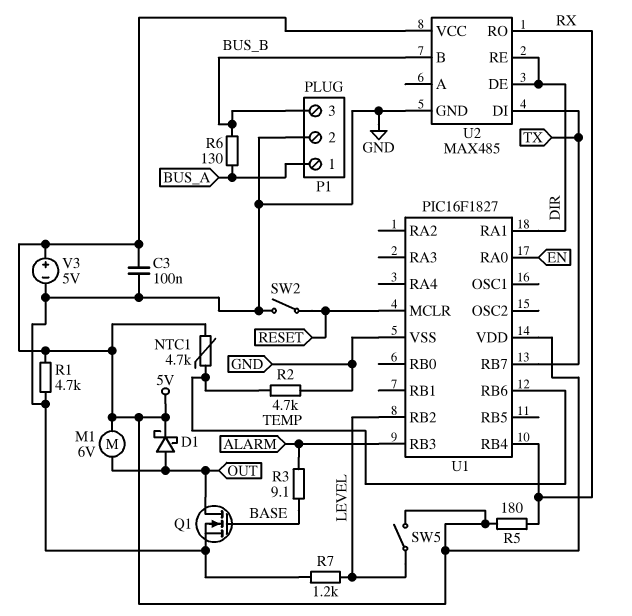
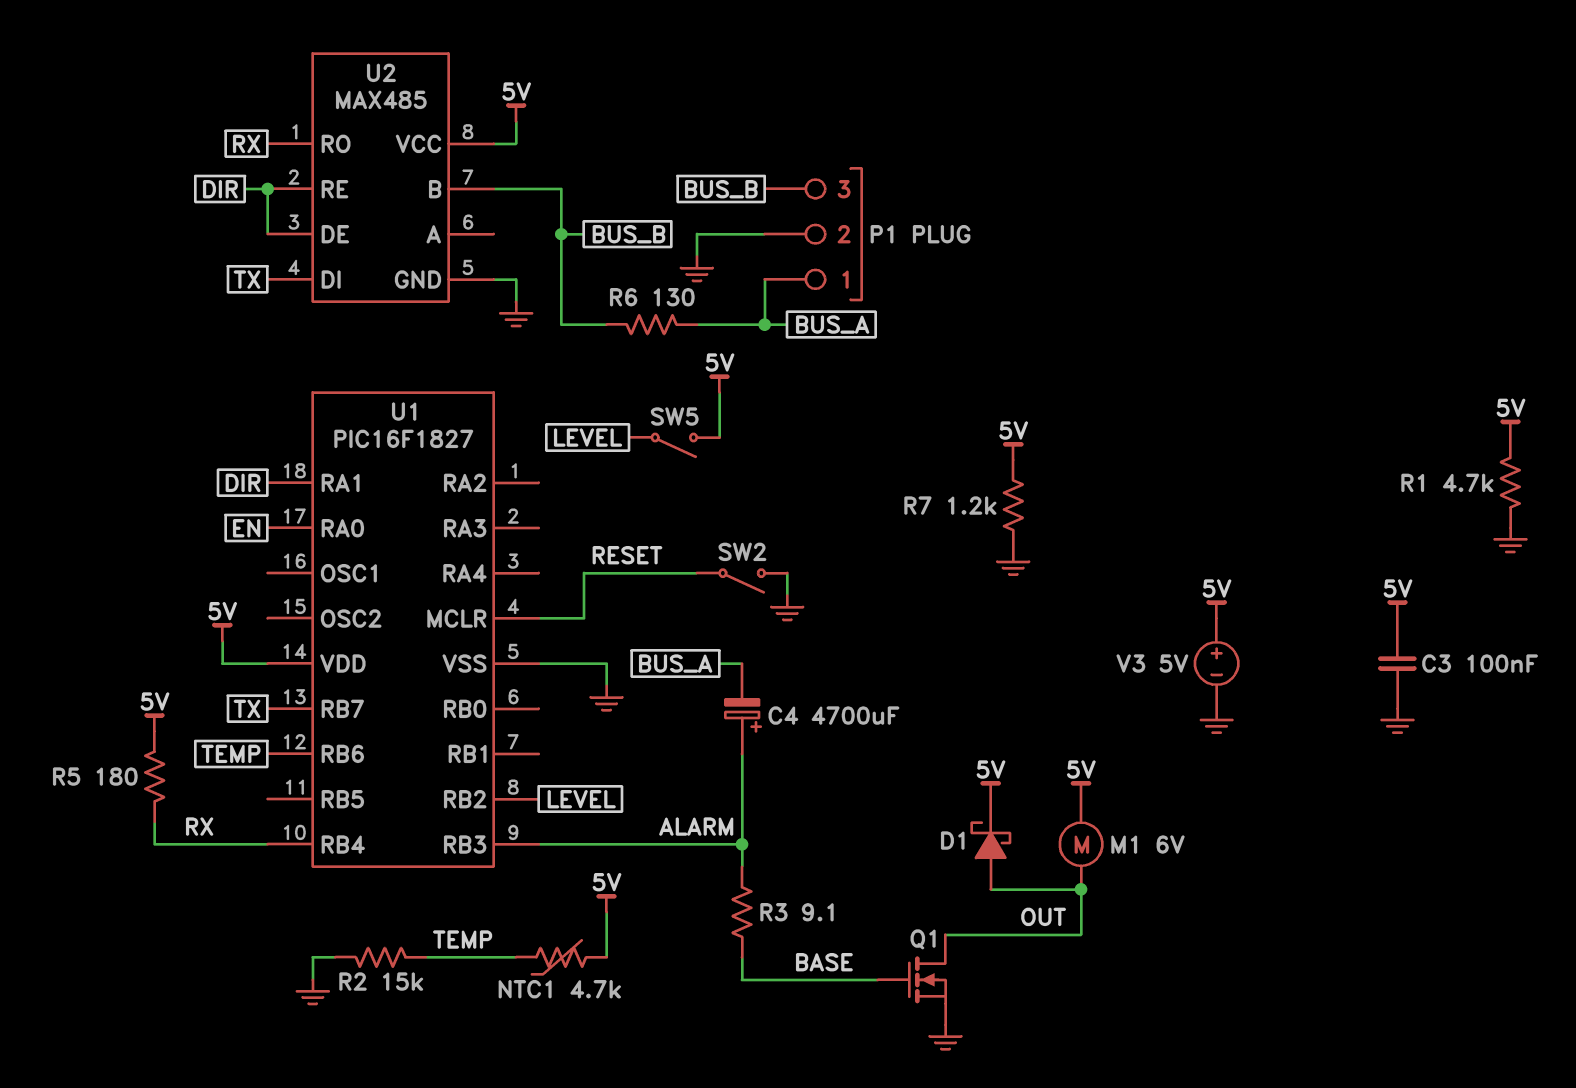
C4: none -> 4700uF (plus ALARM, minus BUS_A)
R2: 4.7k (GND, TEMP) -> 15k (GND, TEMP)
R7: 1.2k (GND, LEVEL) -> 1.2k (5V, GND)

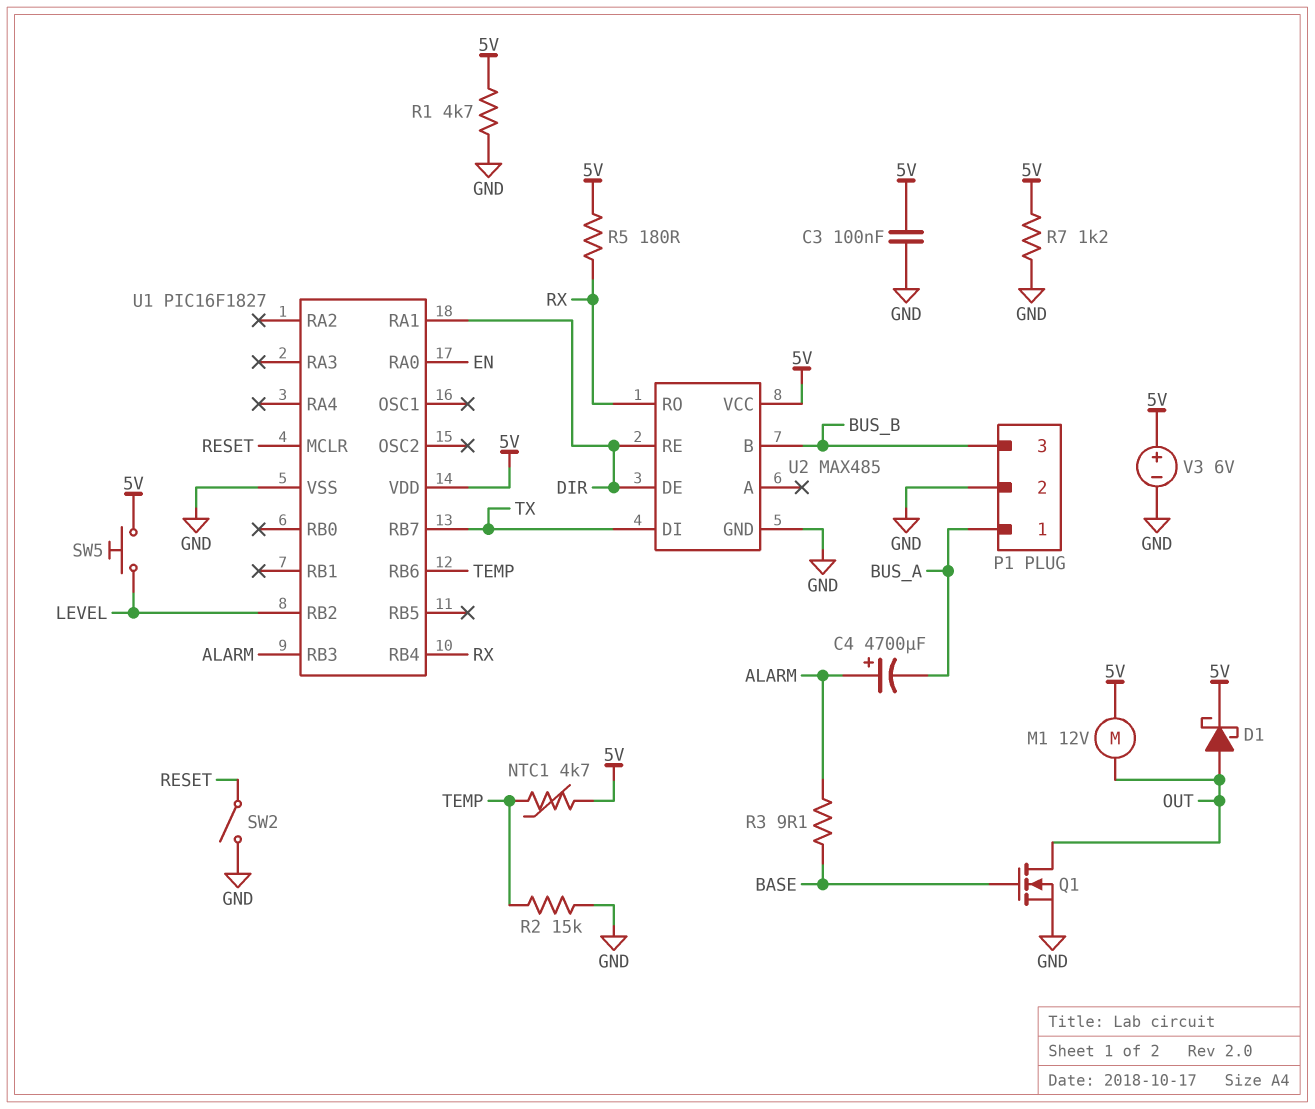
M1: motor 6V (5V, OUT) -> motor 12V (5V, OUT)
R6: 130 (BUS_A, BUS_B) -> none
SW5: switch (5V, LEVEL) -> button (5V, LEVEL)
V3: 5V (plus 5V, minus GND) -> 6V (plus 5V, minus GND)

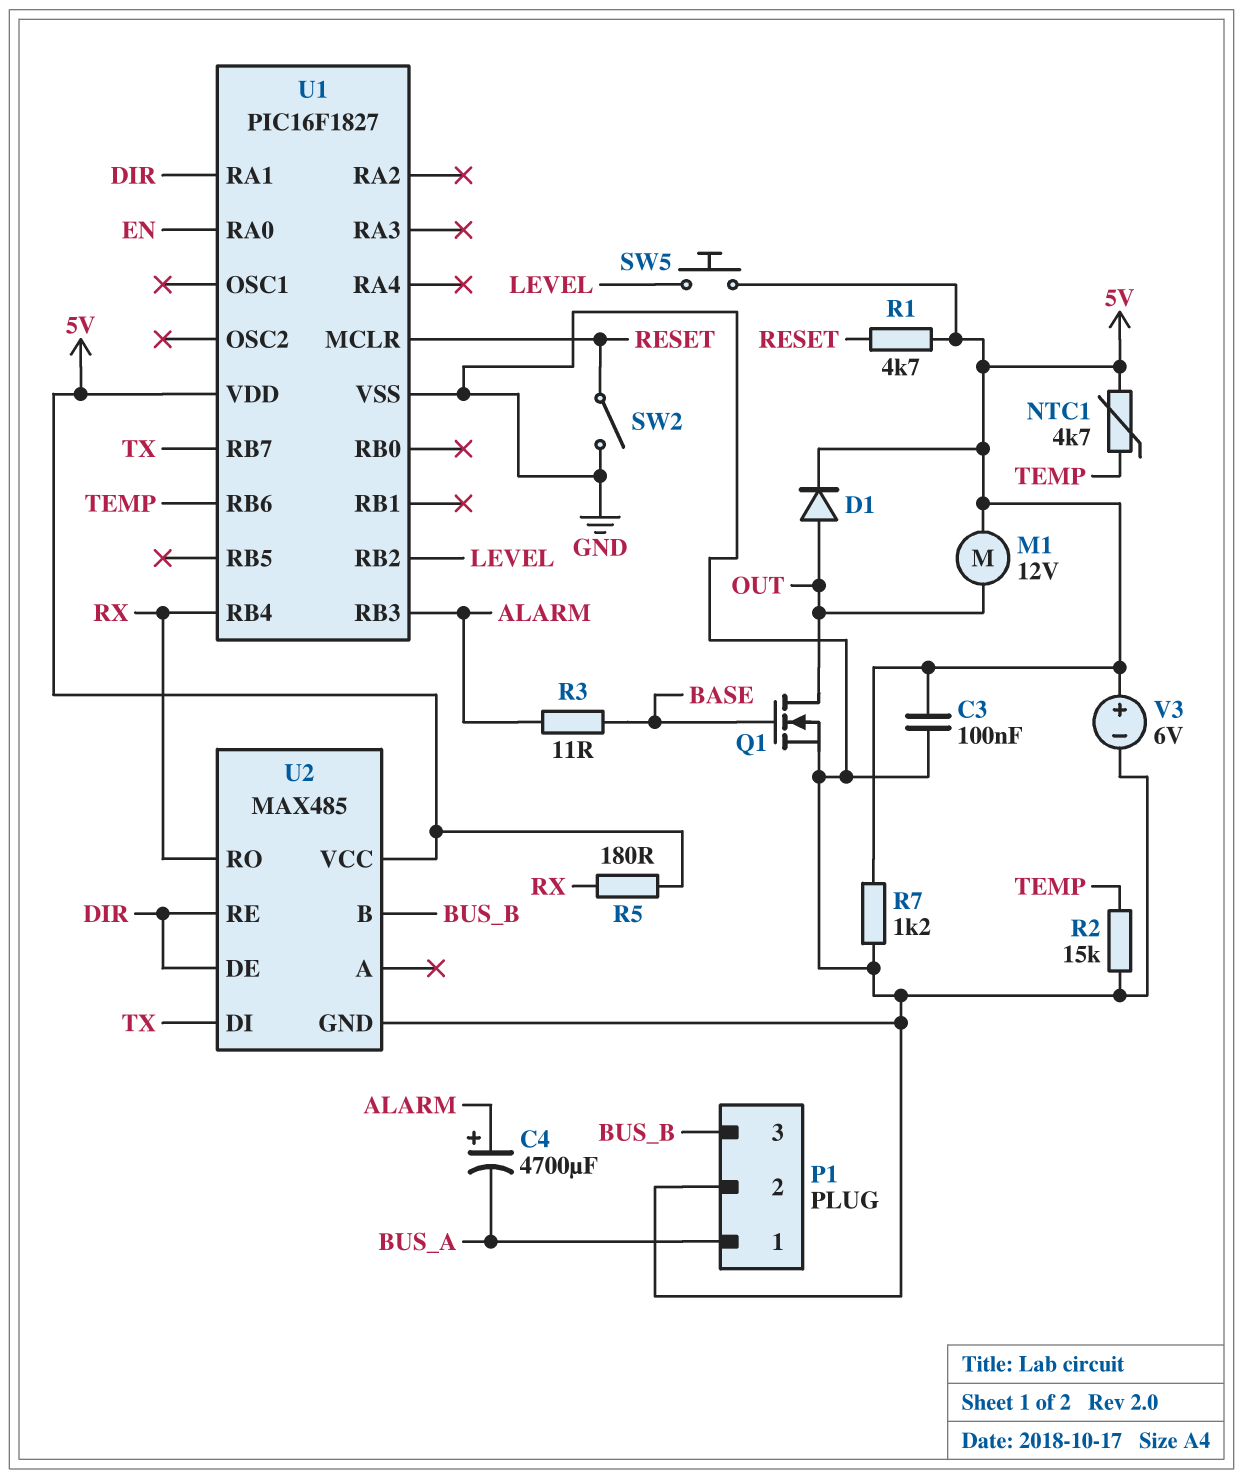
D1: schottky (A OUT, K 5V) -> diode (A OUT, K 5V)
R1: 4.7k (5V, GND) -> 4.7k (5V, RESET)
R3: 9.1 (ALARM, BASE) -> 11 (ALARM, BASE)

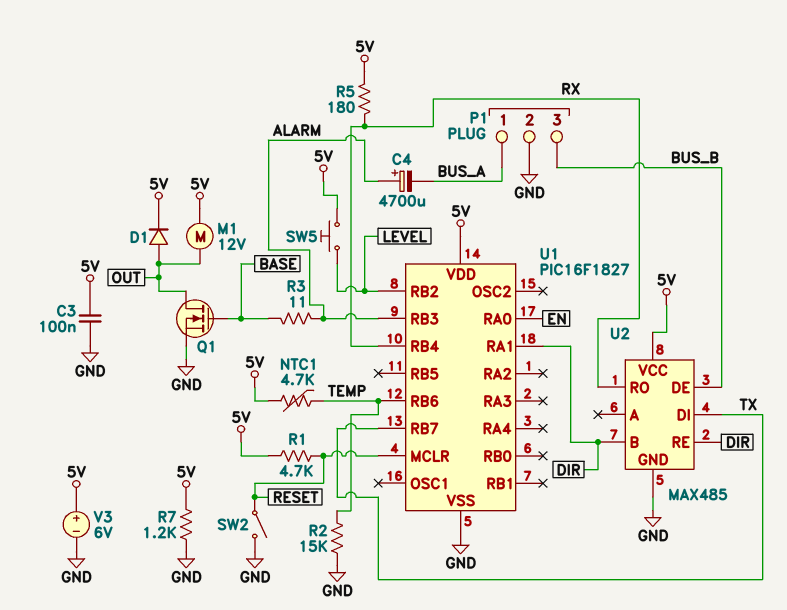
U2 pin B: BUS_B -> DIR
U2 pin DE: DIR -> BUS_B

